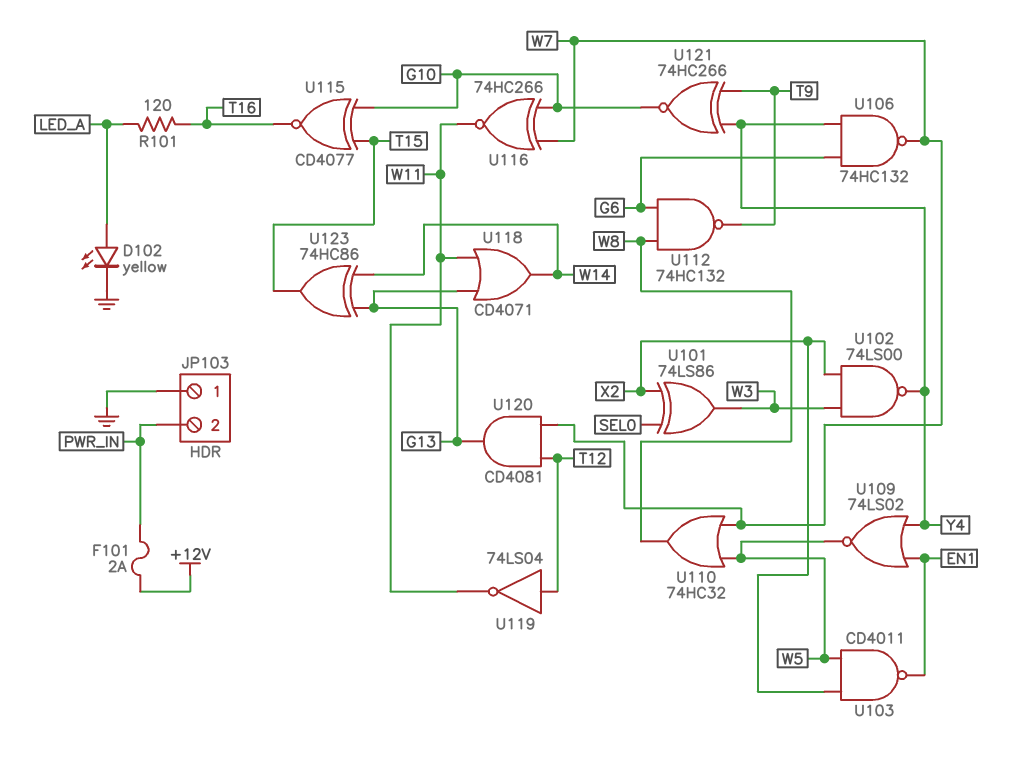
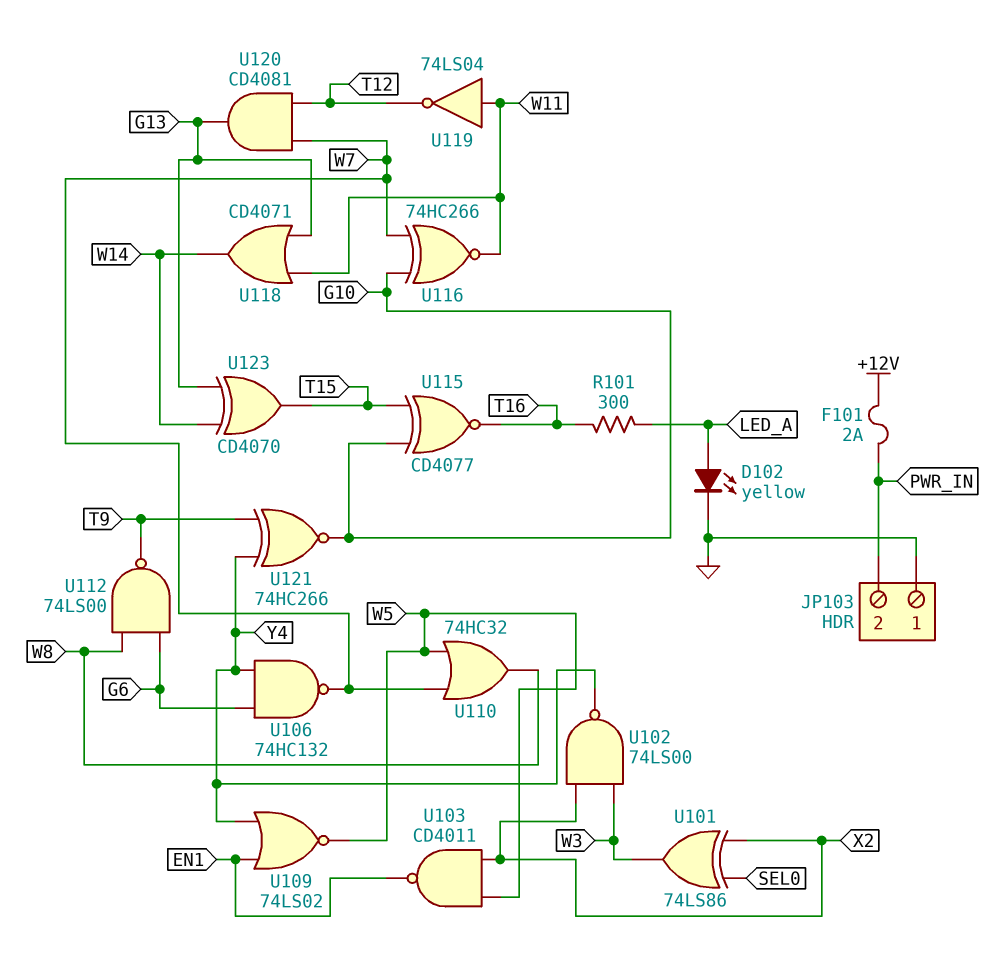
R101: 120 (LED_A, T16) -> 300 (LED_A, T16)
U112: NAND 74HC132 (in G6, in W8, out T9) -> NAND 74LS00 (in G6, in W8, out T9)
U119: NOT 74LS04 (in T12, out W11) -> NOT 74LS04 (in W11, out T12)
U123: XOR 74HC86 (in G13, in W14, out T15) -> XOR CD4070 (in G13, in W14, out T15)

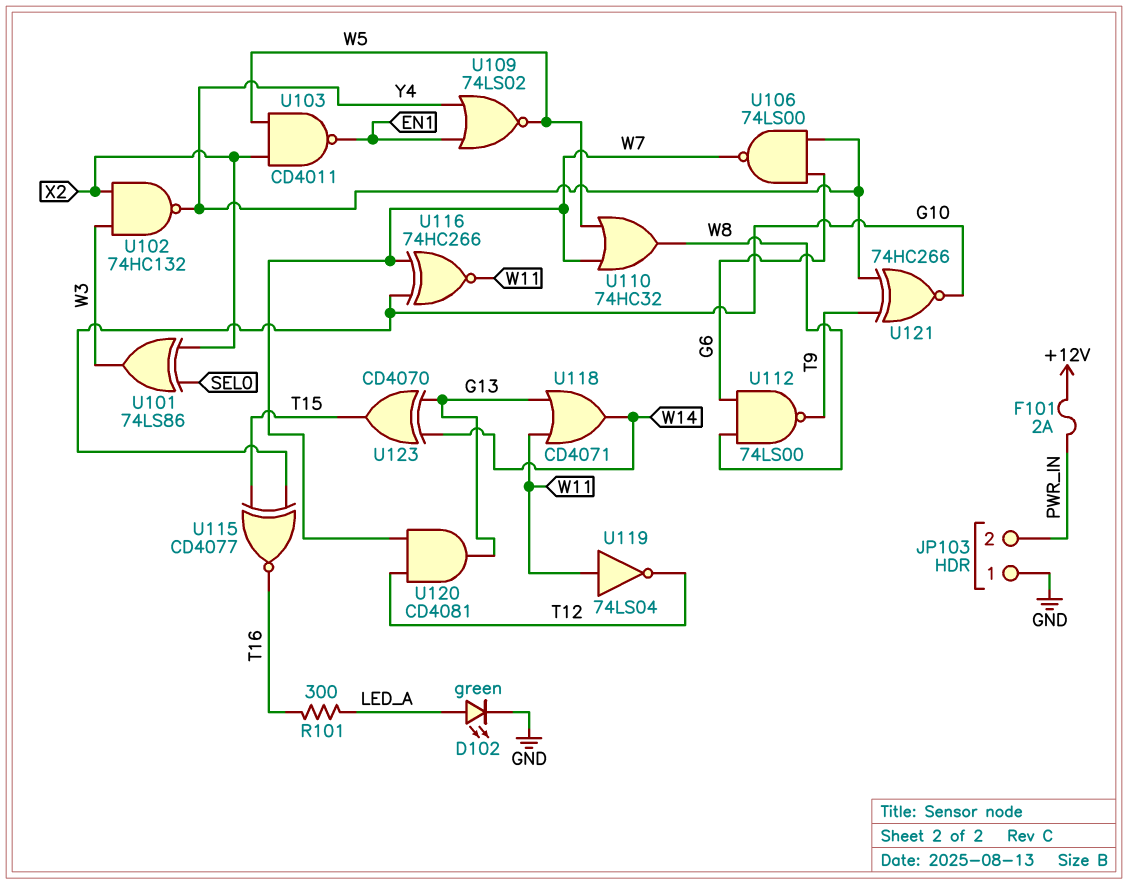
D102: LED yellow (A LED_A, K GND) -> LED green (A LED_A, K GND)
U102: NAND 74LS00 (in W3, in X2, out Y4) -> NAND 74HC132 (in W3, in X2, out Y4)
U106: NAND 74HC132 (in G6, in Y4, out W7) -> NAND 74LS00 (in G6, in Y4, out W7)

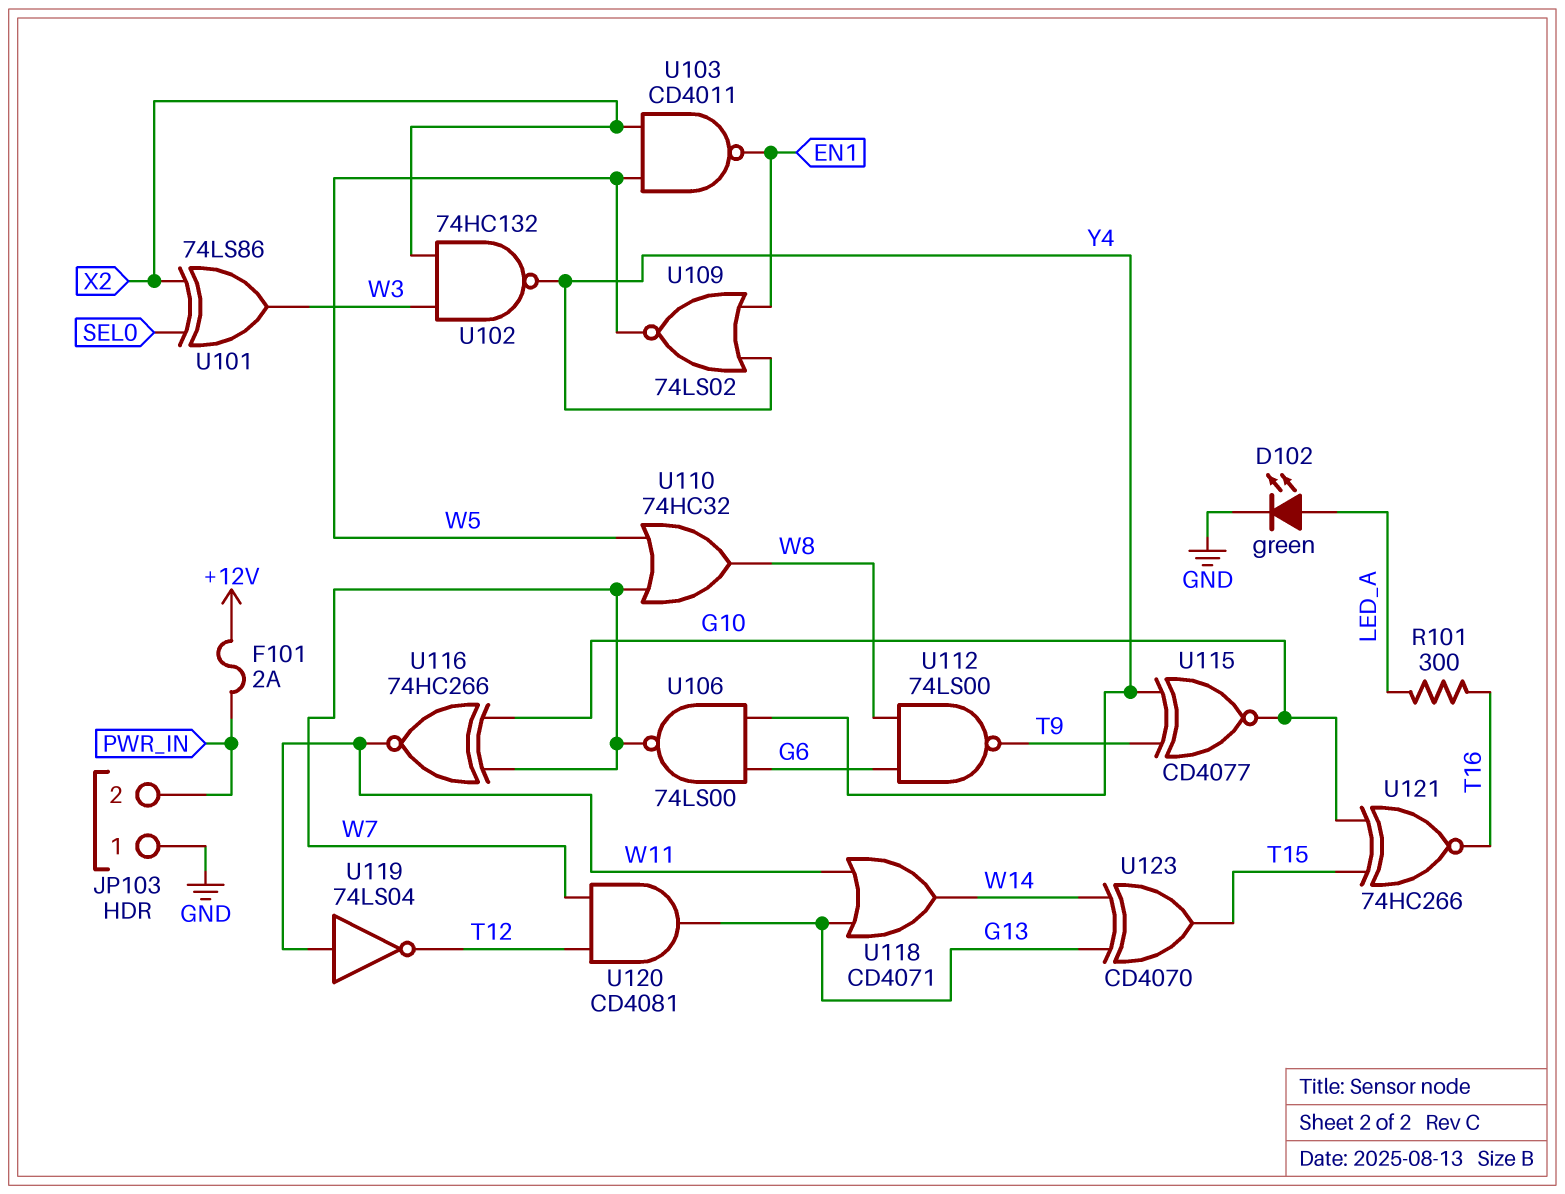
U115: XNOR CD4077 (in G10, in T15, out T16) -> XNOR CD4077 (in T9, in Y4, out G10)
U121: XNOR 74HC266 (in T9, in Y4, out G10) -> XNOR 74HC266 (in G10, in T15, out T16)

